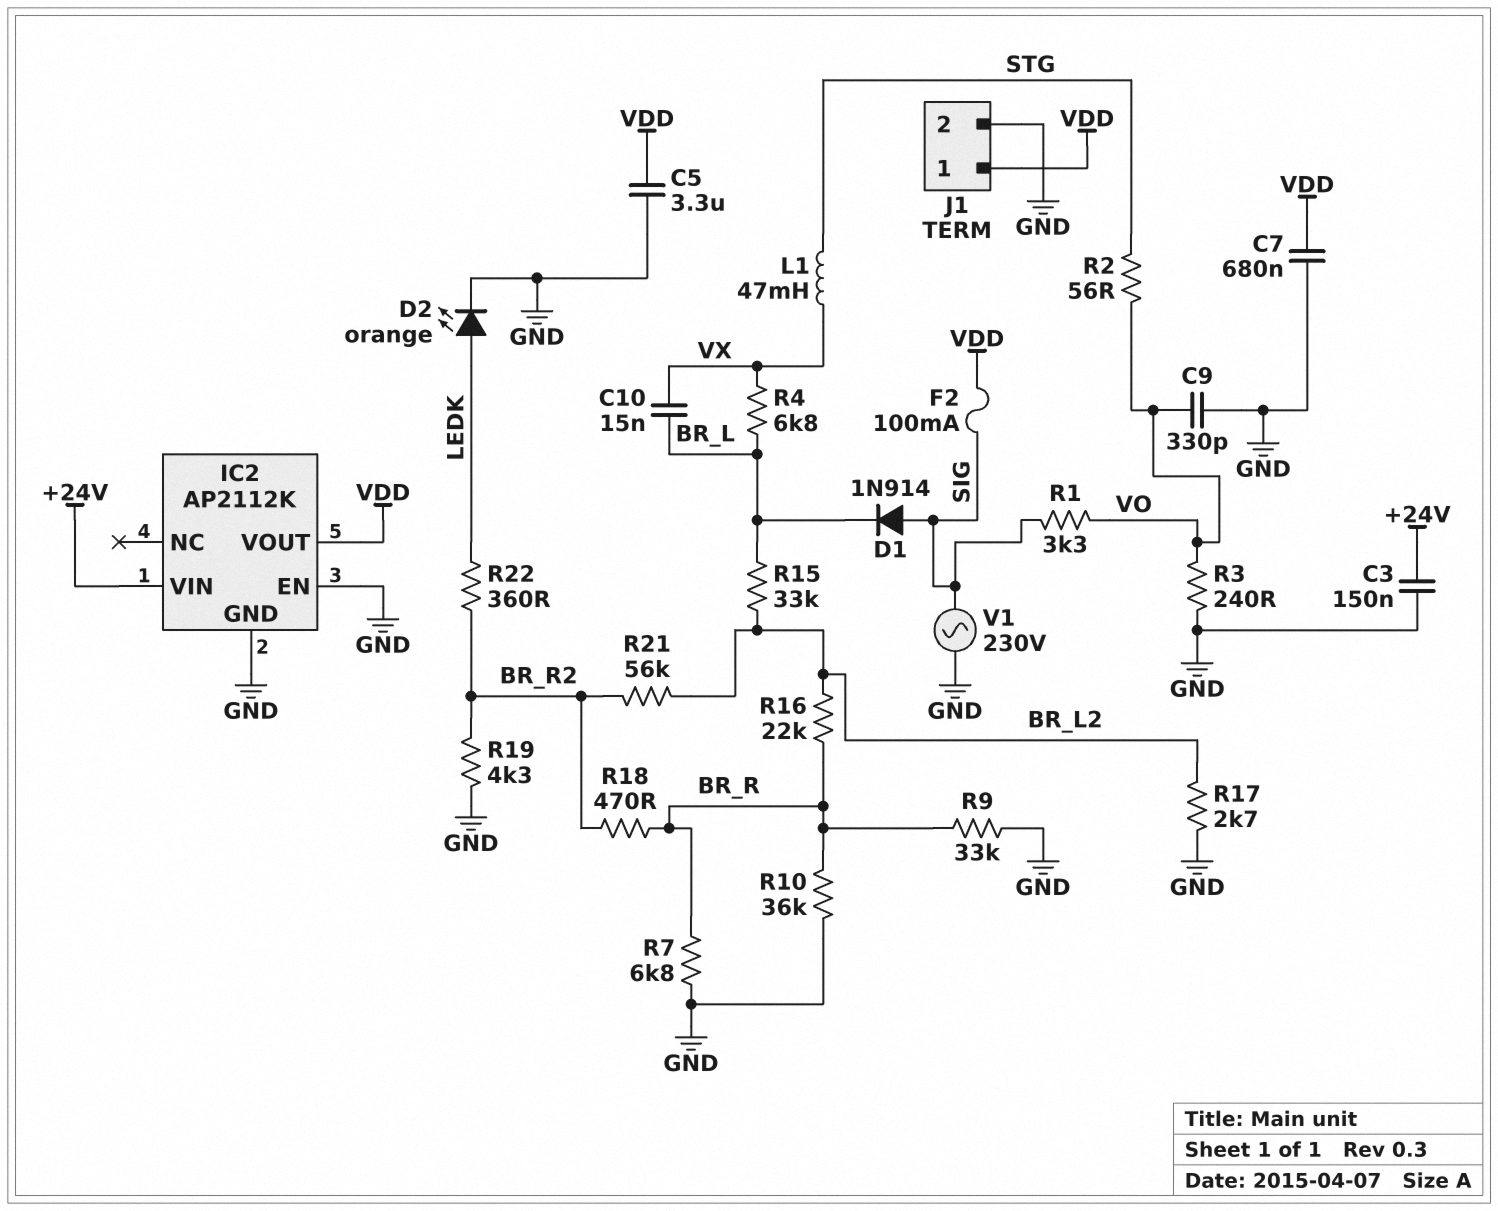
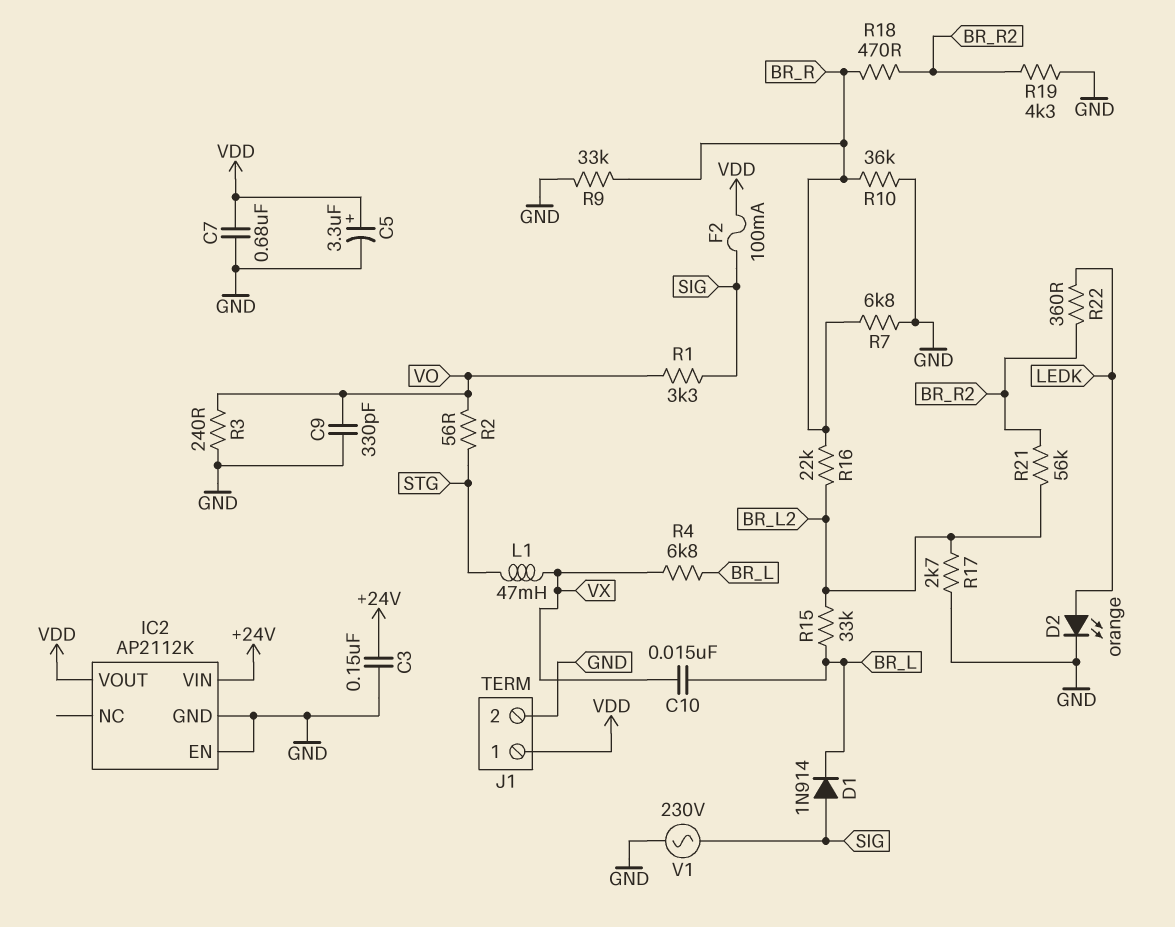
C5: 3.3uF (GND, VDD) -> 3.3uF (plus VDD, minus GND)

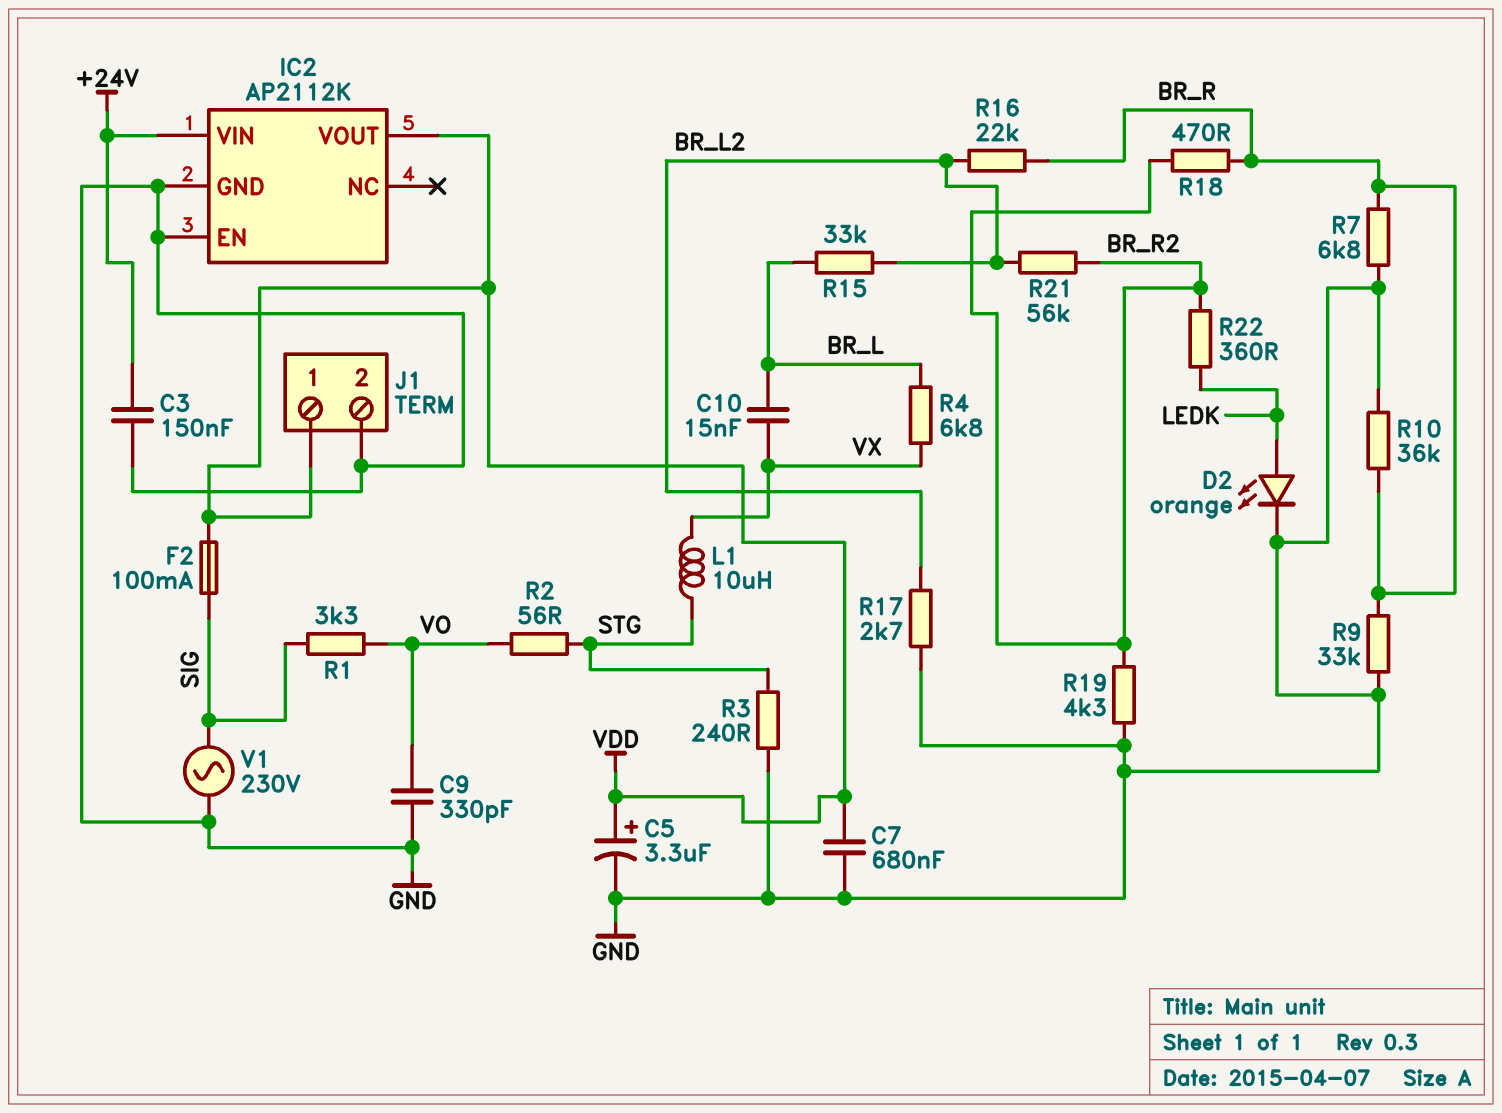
D1: diode 1N914 (A SIG, K BR_L) -> none
L1: 47mH (STG, VX) -> 10uH (STG, VX)
R3: 240 (GND, VO) -> 240 (GND, STG)

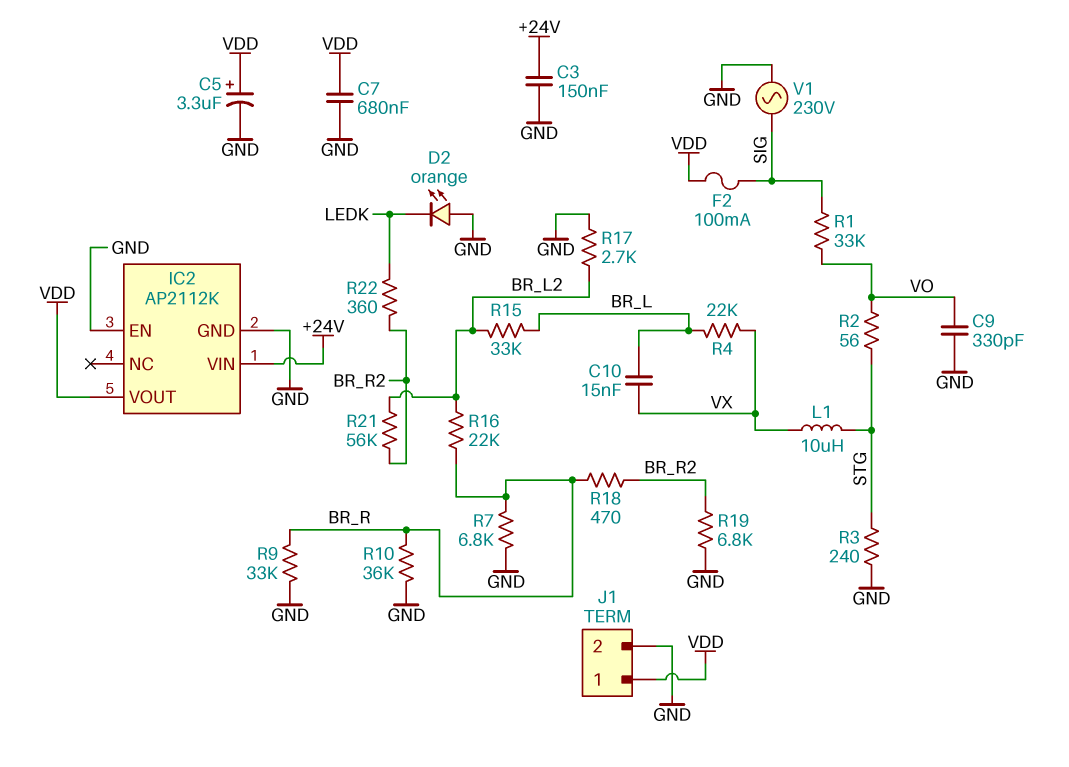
D2: LED orange (A LEDK, K GND) -> LED orange (A GND, K LEDK)
R1: 3.3k (SIG, VO) -> 33k (SIG, VO)
R4: 6.8k (BR_L, VX) -> 22k (BR_L, VX)
R19: 4.3k (BR_R2, GND) -> 6.8k (BR_R2, GND)

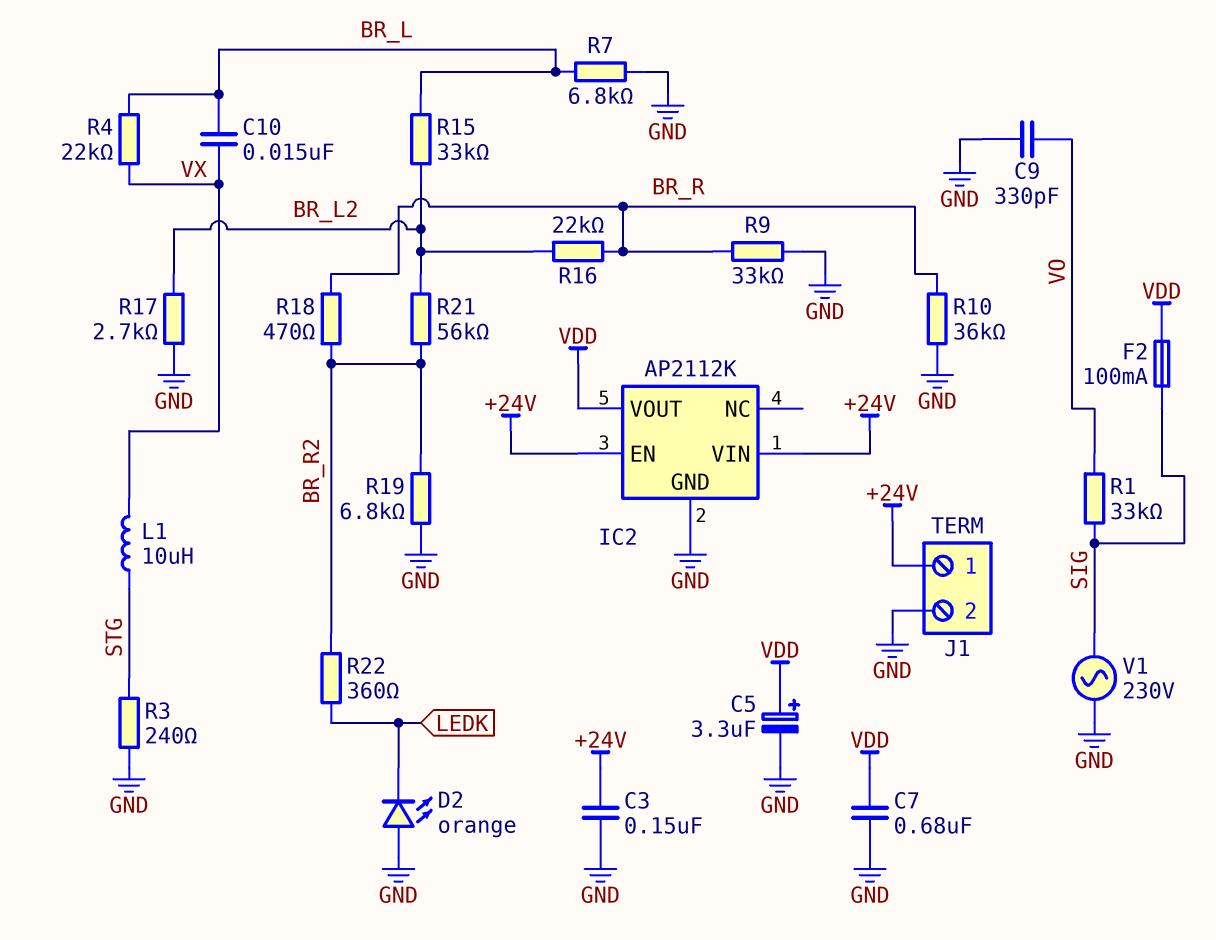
IC2 pin EN: GND -> +24V
J1 pin 1: VDD -> +24V
R2: 56 (STG, VO) -> none
R7: 6.8k (BR_R, GND) -> 6.8k (BR_L, GND)

